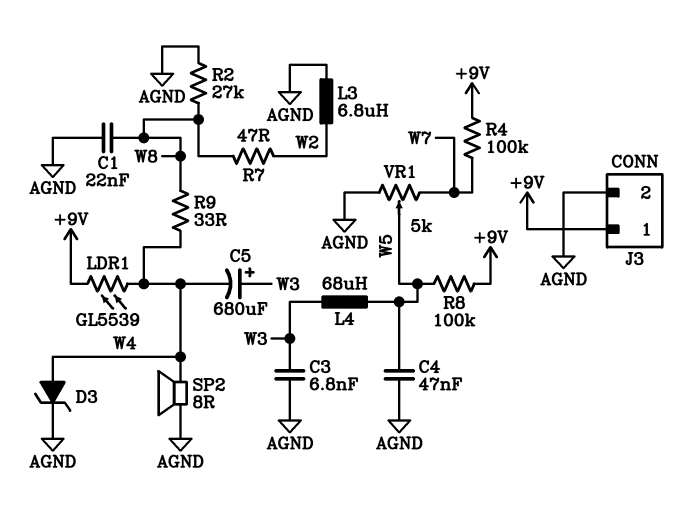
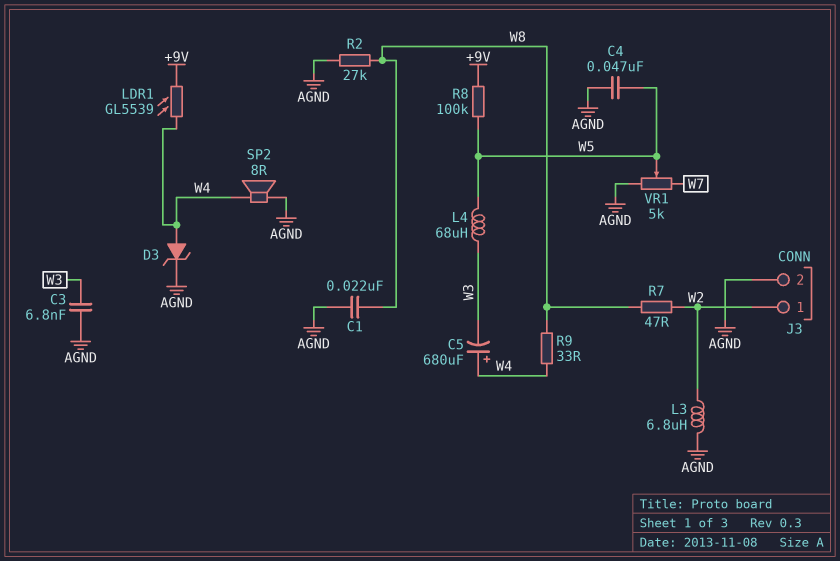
C5: 680uF (plus W3, minus W4) -> 680uF (plus W4, minus W3)
J3 pin 1: +9V -> W2
R4: 100k (+9V, W7) -> none

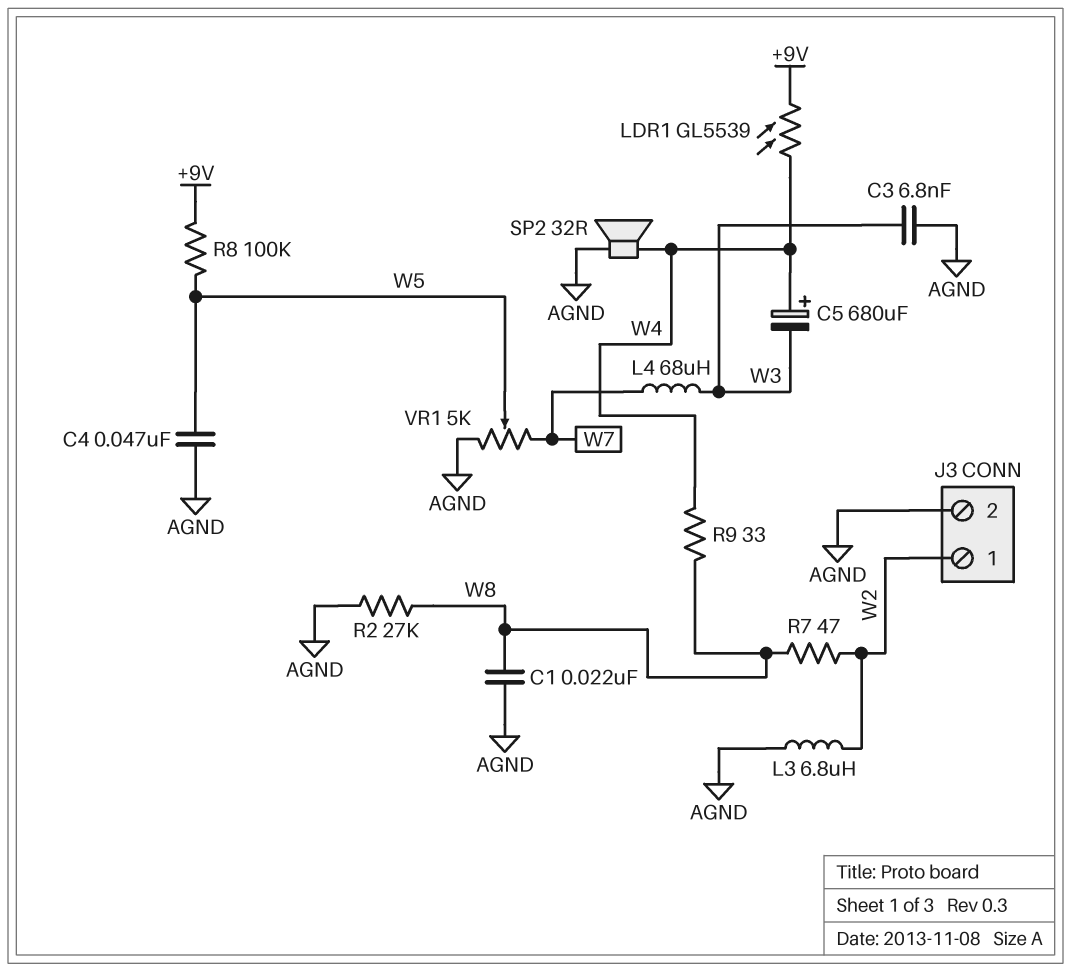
D3: zener (A W4, K AGND) -> none
L4: 68uH (W3, W5) -> 68uH (W3, W7)
SP2: speaker 8R (AGND, W4) -> speaker 32R (AGND, W4)

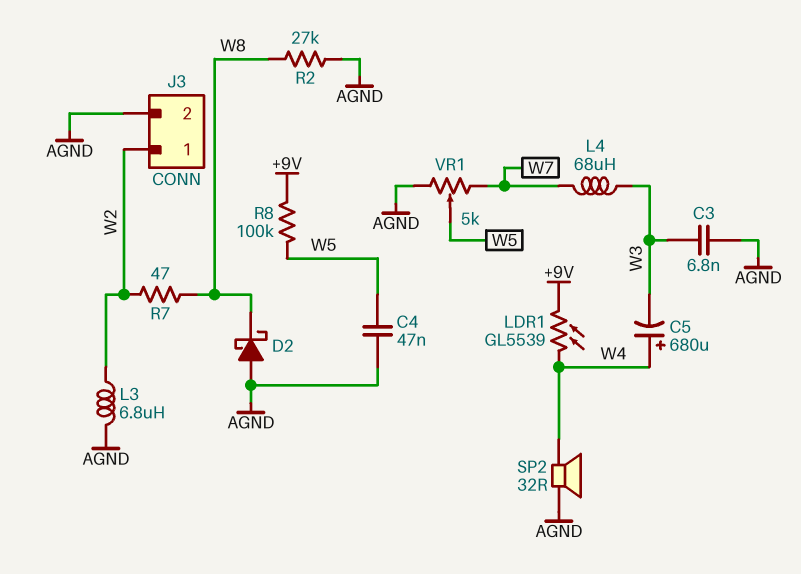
C1: 22nF (AGND, W8) -> none
D2: none -> schottky (A AGND, K W8)
R9: 33 (W4, W8) -> none

